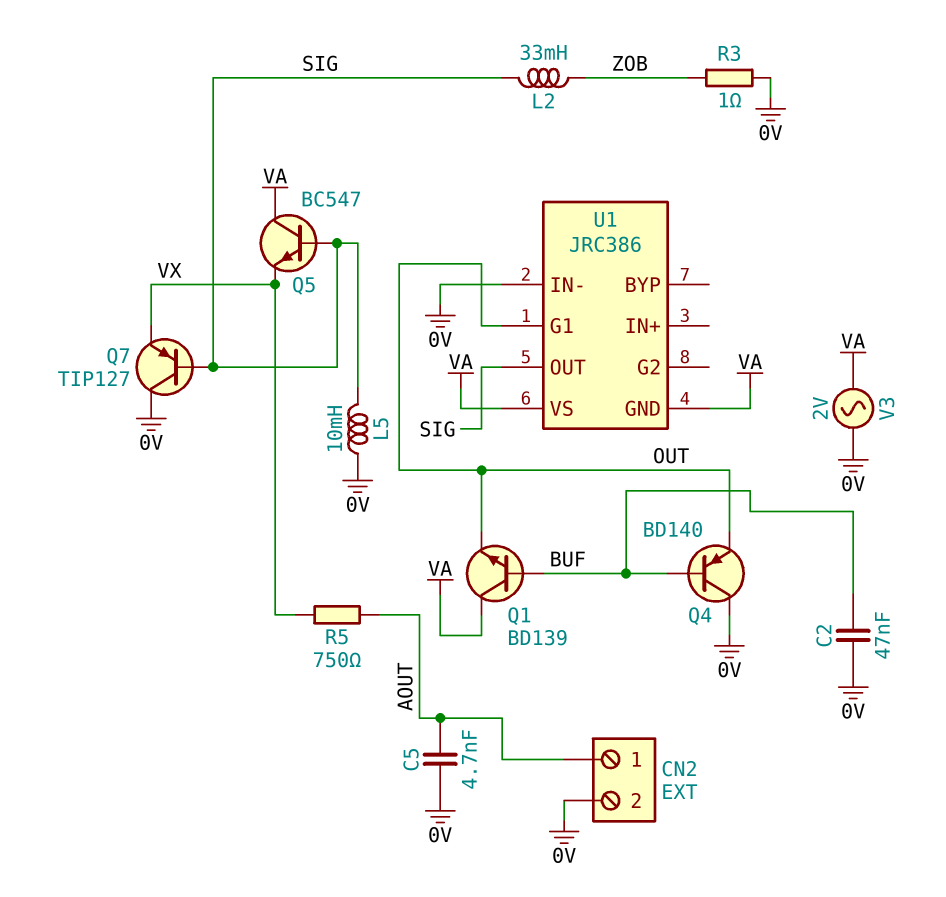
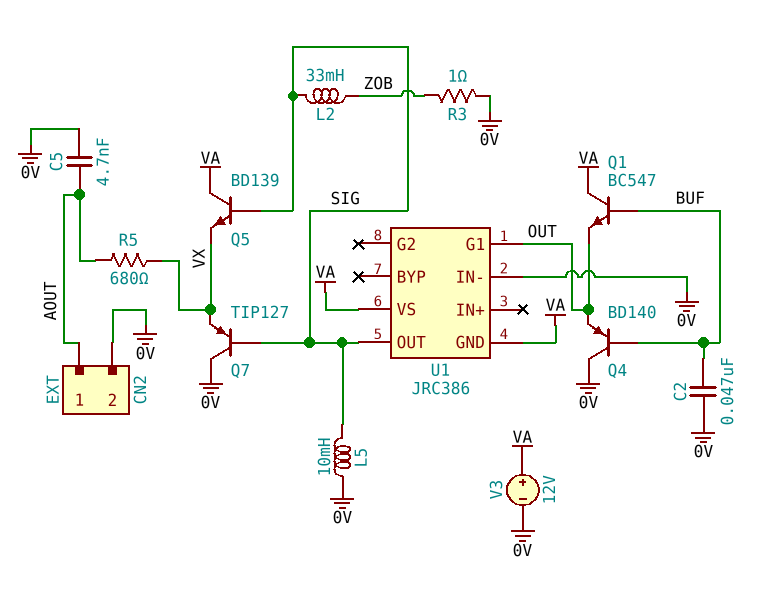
Q1: NPN BD139 (B BUF, C VA, E OUT) -> NPN BC547 (B BUF, C VA, E OUT)
Q5: NPN BC547 (B SIG, C VA, E VX) -> NPN BD139 (B SIG, C VA, E VX)
R5: 750 (AOUT, VX) -> 680 (AOUT, VX)
V3: AC 2V (0V, VA) -> 12V (plus VA, minus 0V)

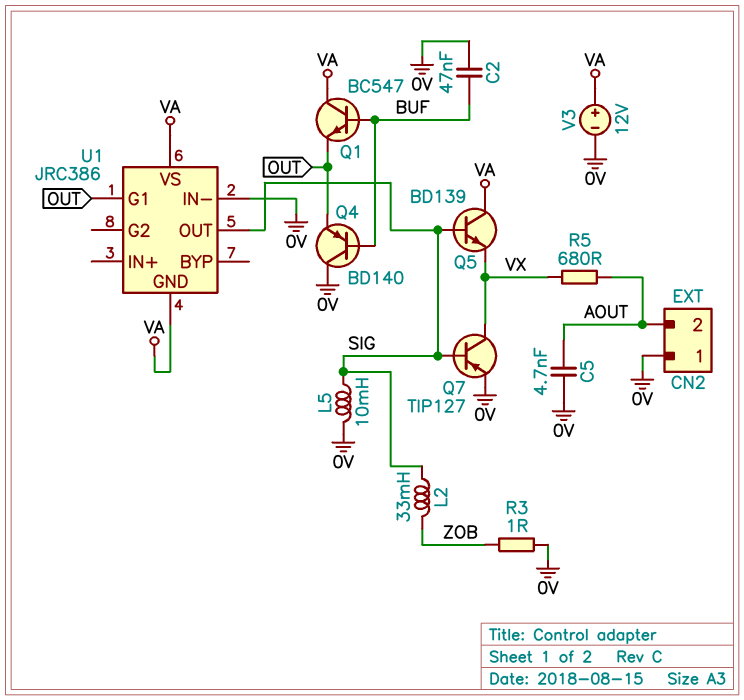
CN2 pin 1: AOUT -> 0V
CN2 pin 2: 0V -> AOUT
Q7: PNP TIP127 (B SIG, C 0V, E VX) -> PNP TIP127 (B SIG, C VX, E 0V)

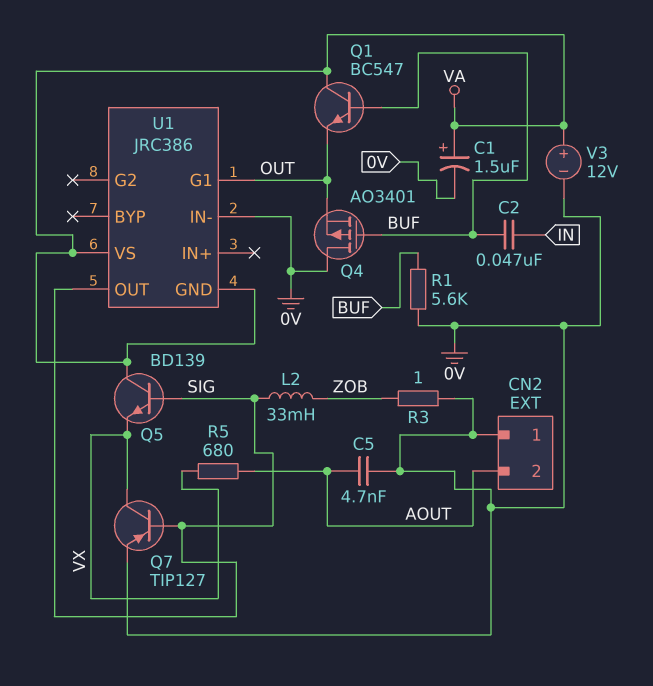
C1: none -> 1.5uF (plus VA, minus 0V)
C2: 47nF (0V, BUF) -> 47nF (BUF, IN)
L5: 10mH (0V, SIG) -> none
Q4: PNP BD140 (B BUF, C 0V, E OUT) -> PMOS AO3401 (G BUF, D 0V, S OUT)
R1: none -> 5.6k (0V, BUF)

